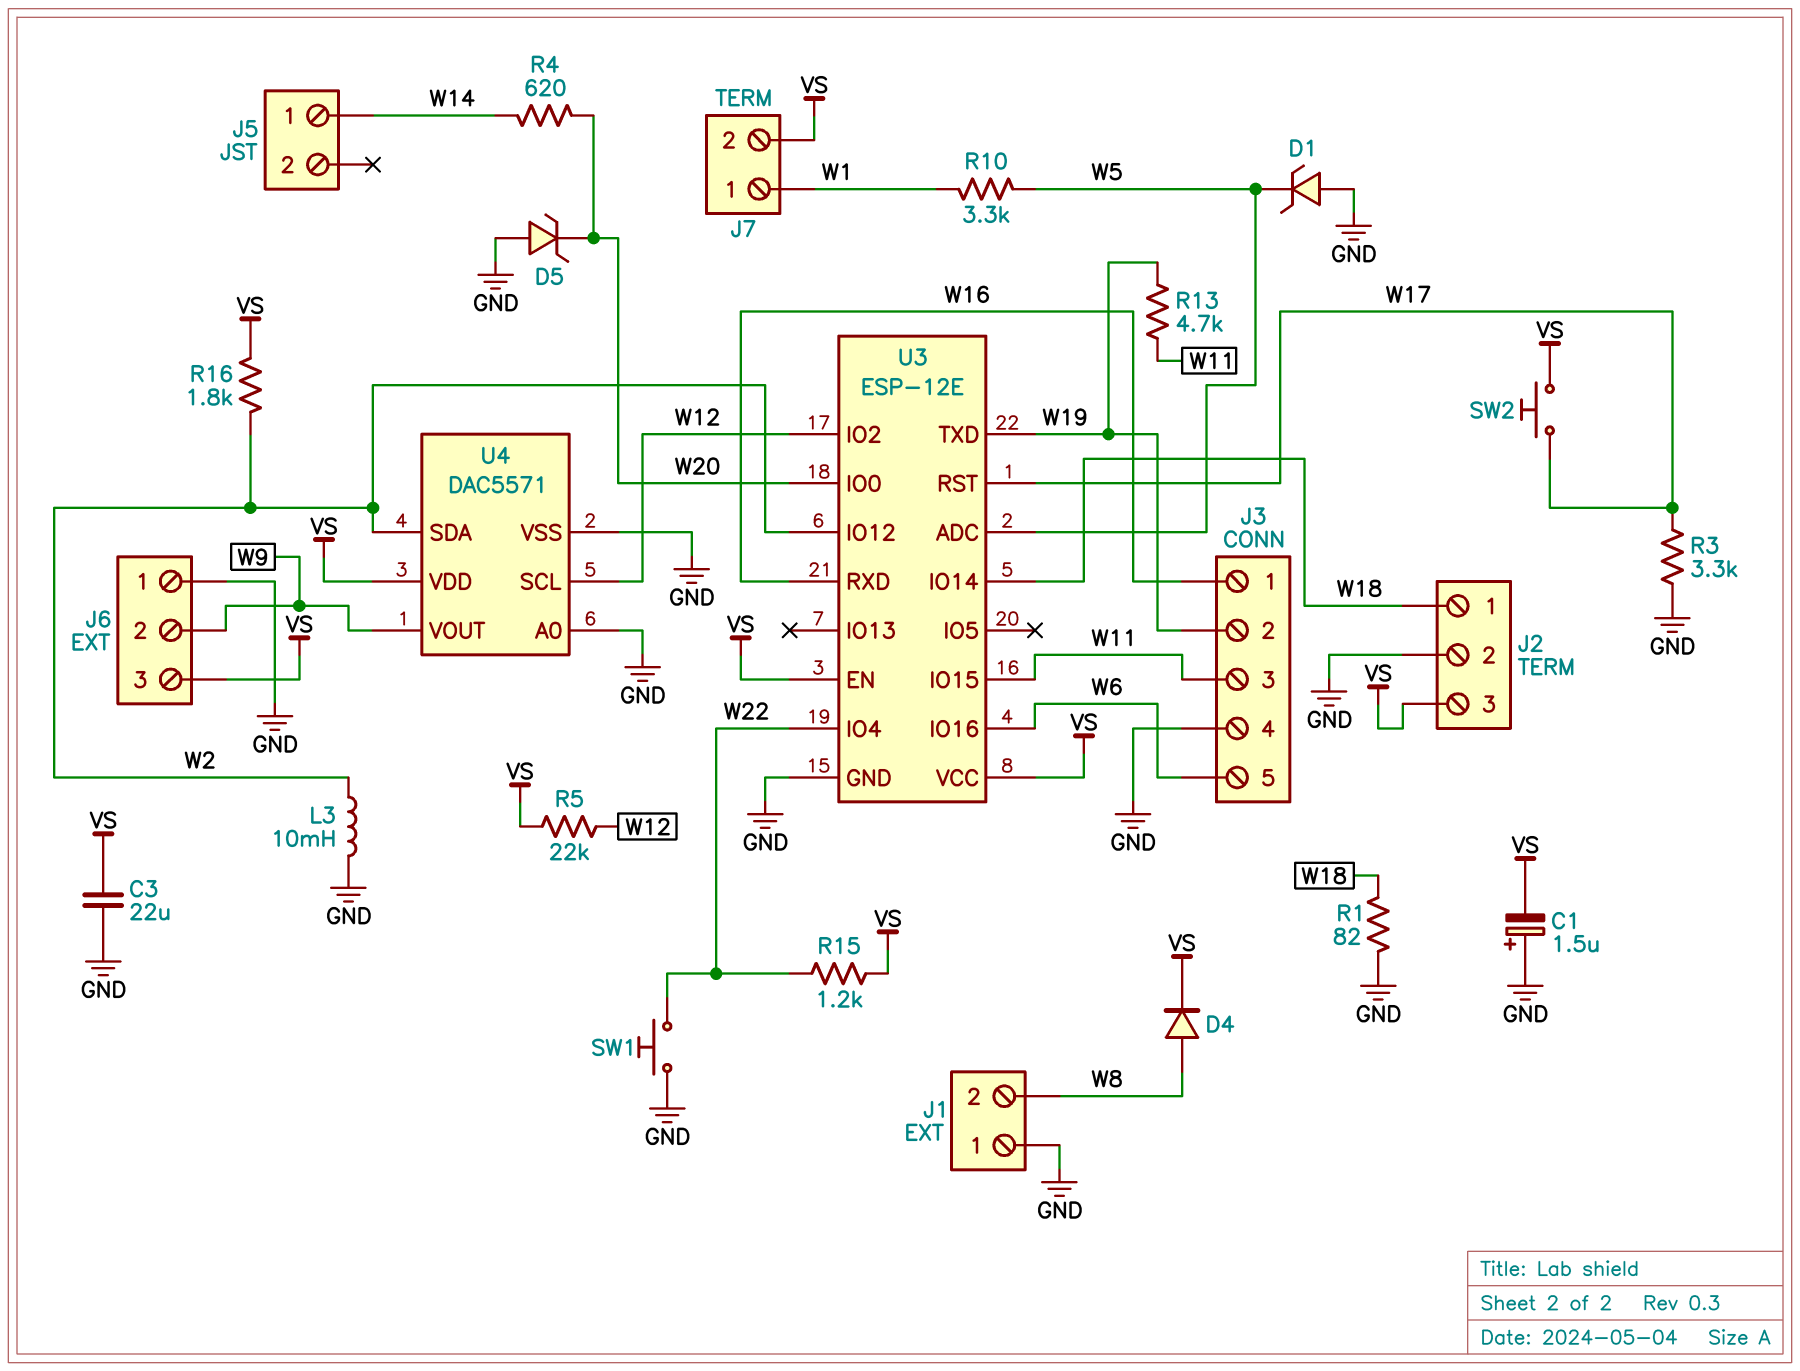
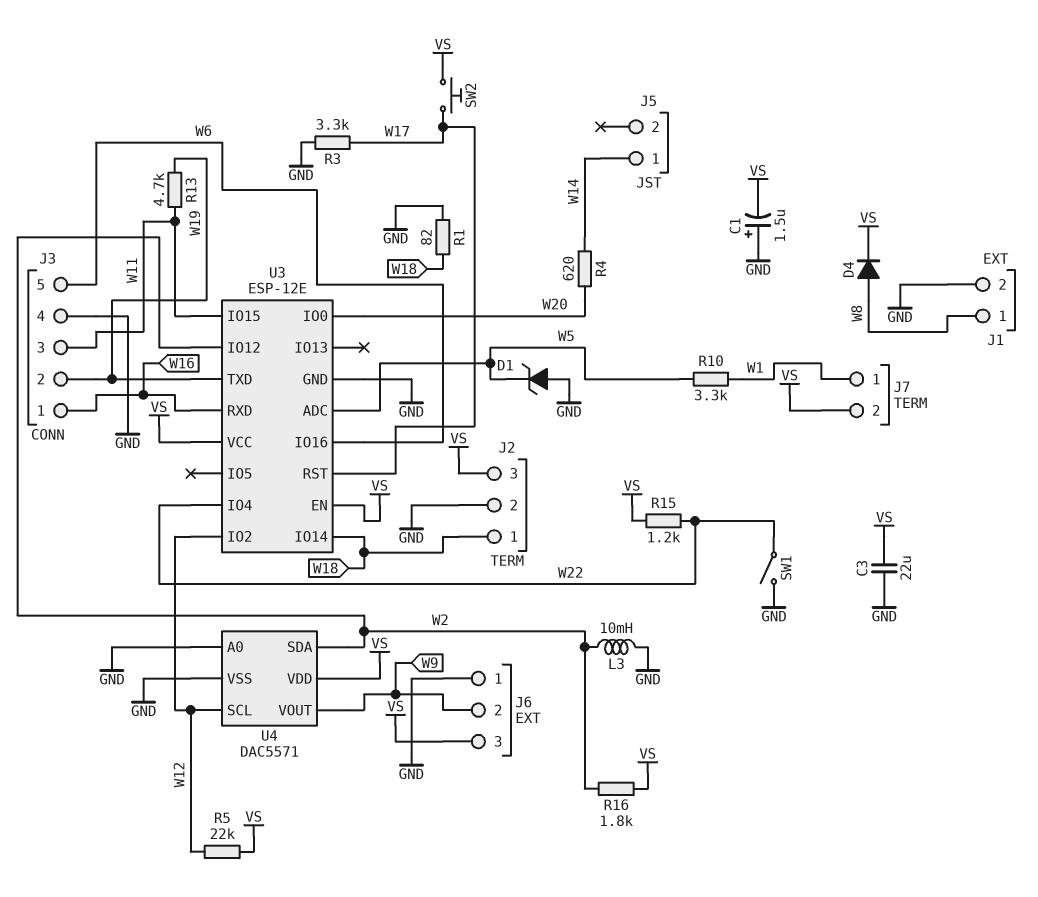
D5: zener (A GND, K W20) -> none
J1 pin 1: GND -> W8
J1 pin 2: W8 -> GND
SW1: button (GND, W22) -> switch (GND, W22)

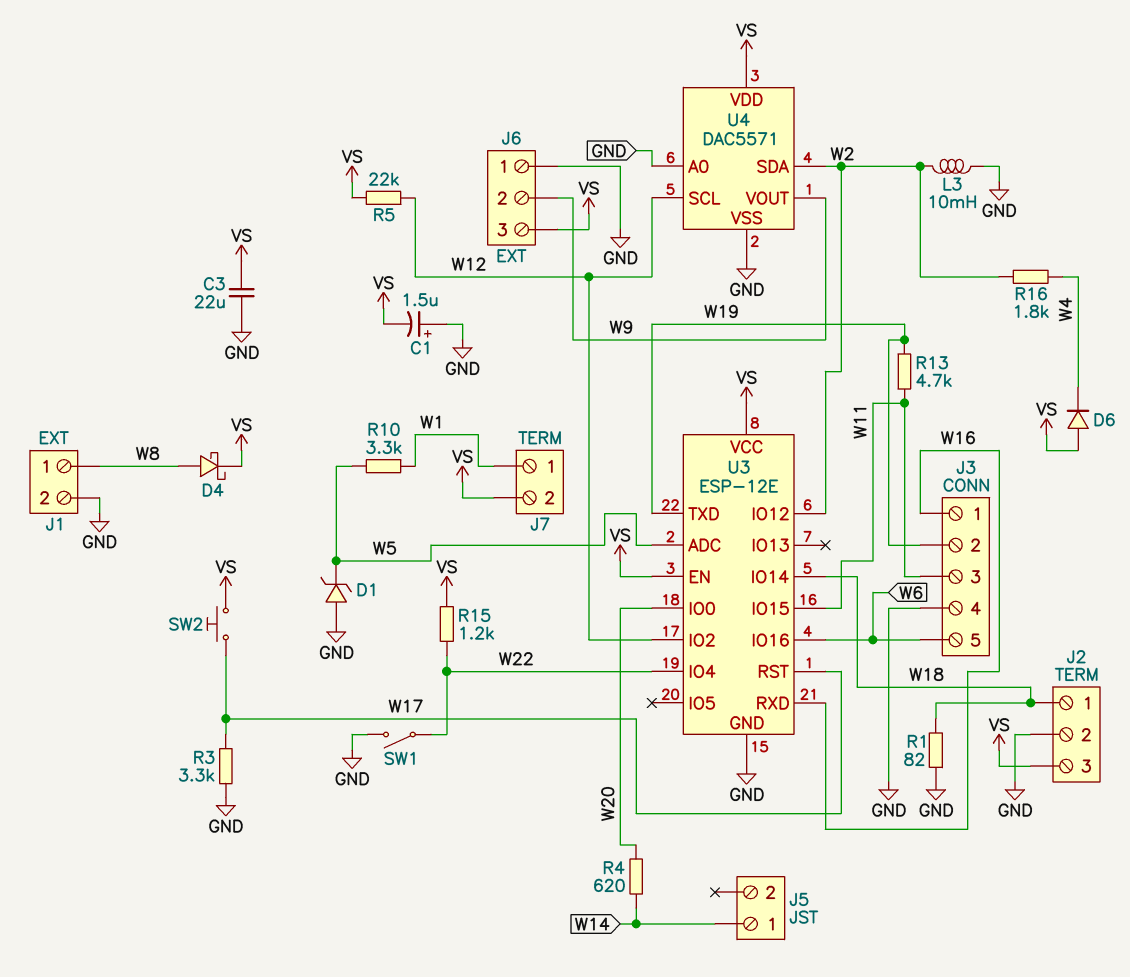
D4: diode (A W8, K VS) -> schottky (A W8, K VS)
D6: none -> diode (A VS, K W4)
R16: 1.8k (VS, W2) -> 1.8k (W2, W4)

